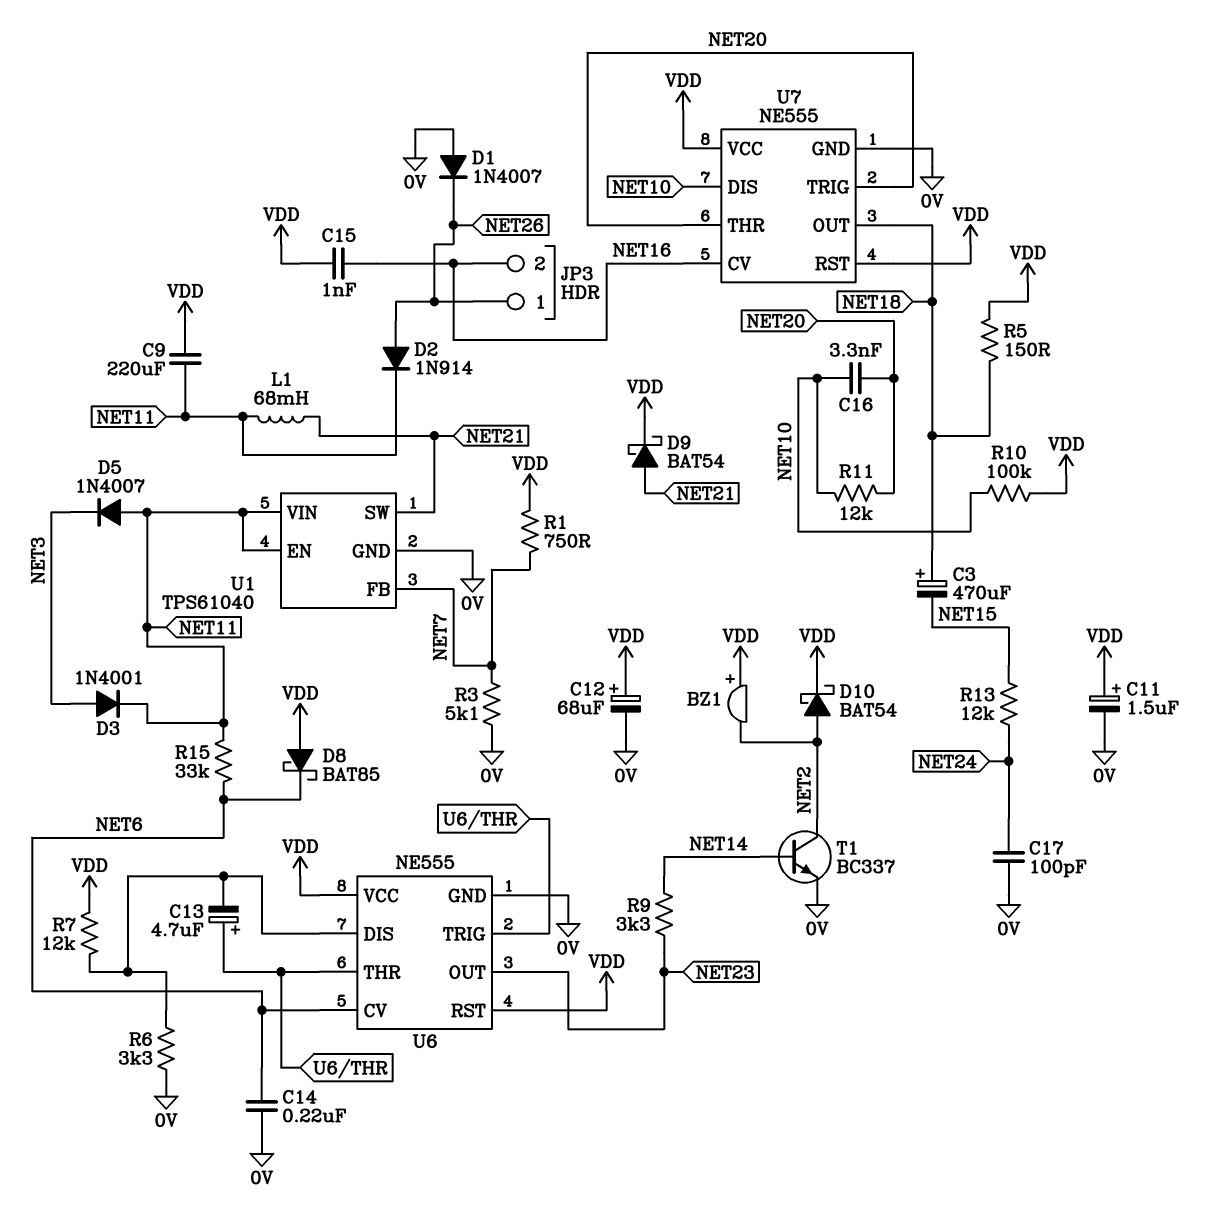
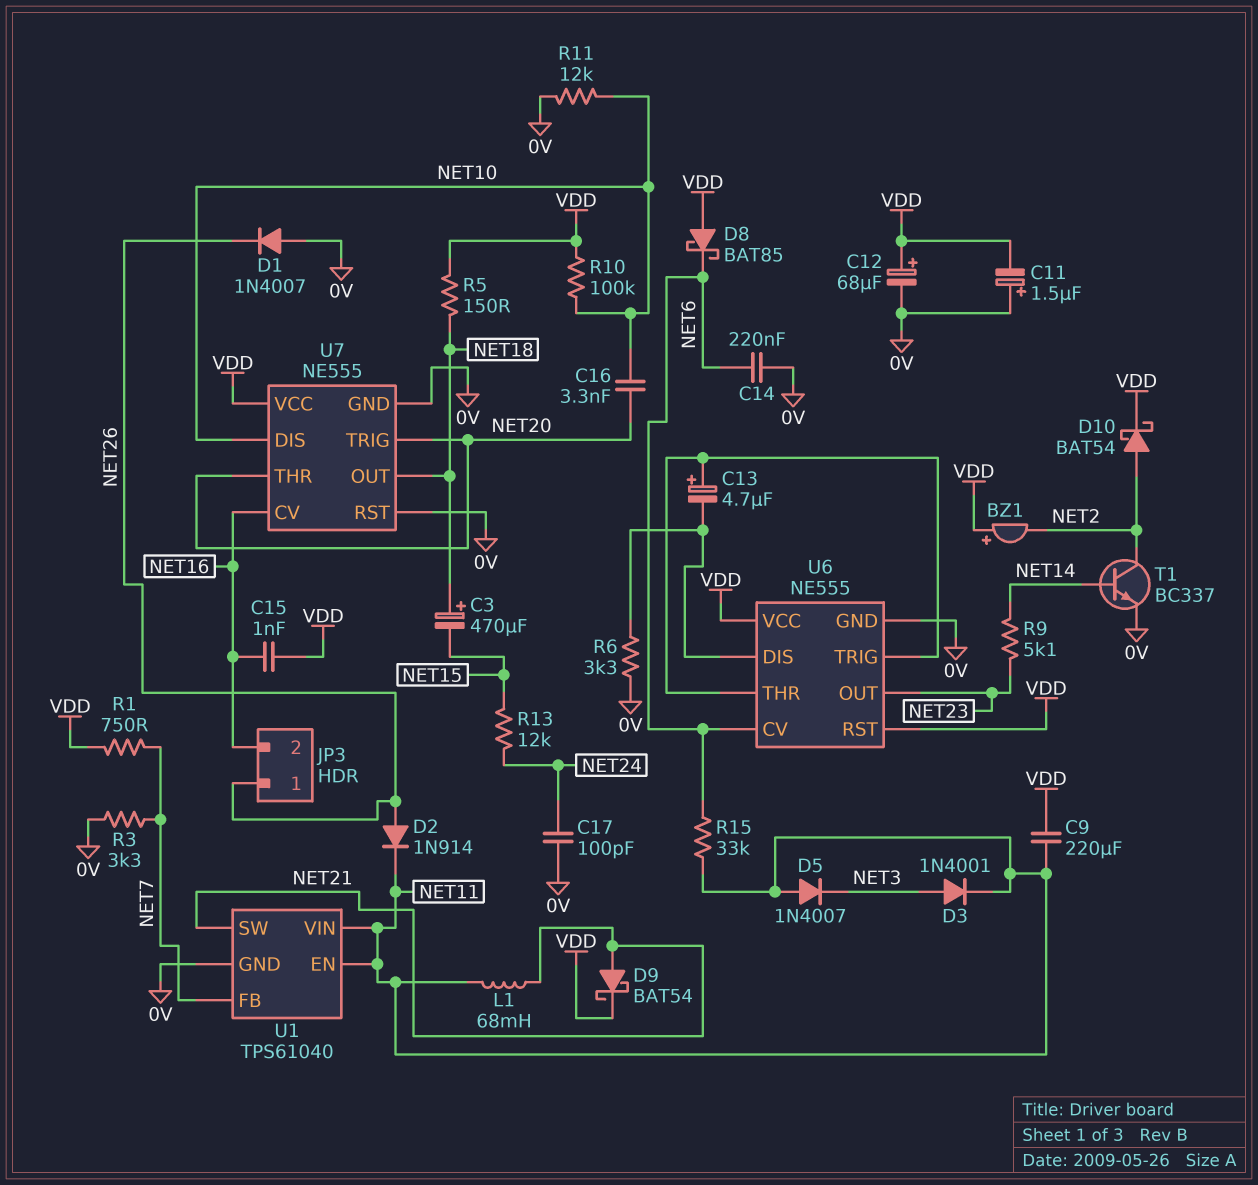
C11: 1.5uF (plus VDD, minus 0V) -> 1.5uF (plus 0V, minus VDD)
R3: 5.1k (0V, NET7) -> 3.3k (0V, NET7)
R7: 12k (U6/DIS, VDD) -> none
R9: 3.3k (NET14, NET23) -> 5.1k (NET14, NET23)
R11: 12k (NET10, NET20) -> 12k (0V, NET10)
U7 pin RST: VDD -> 0V

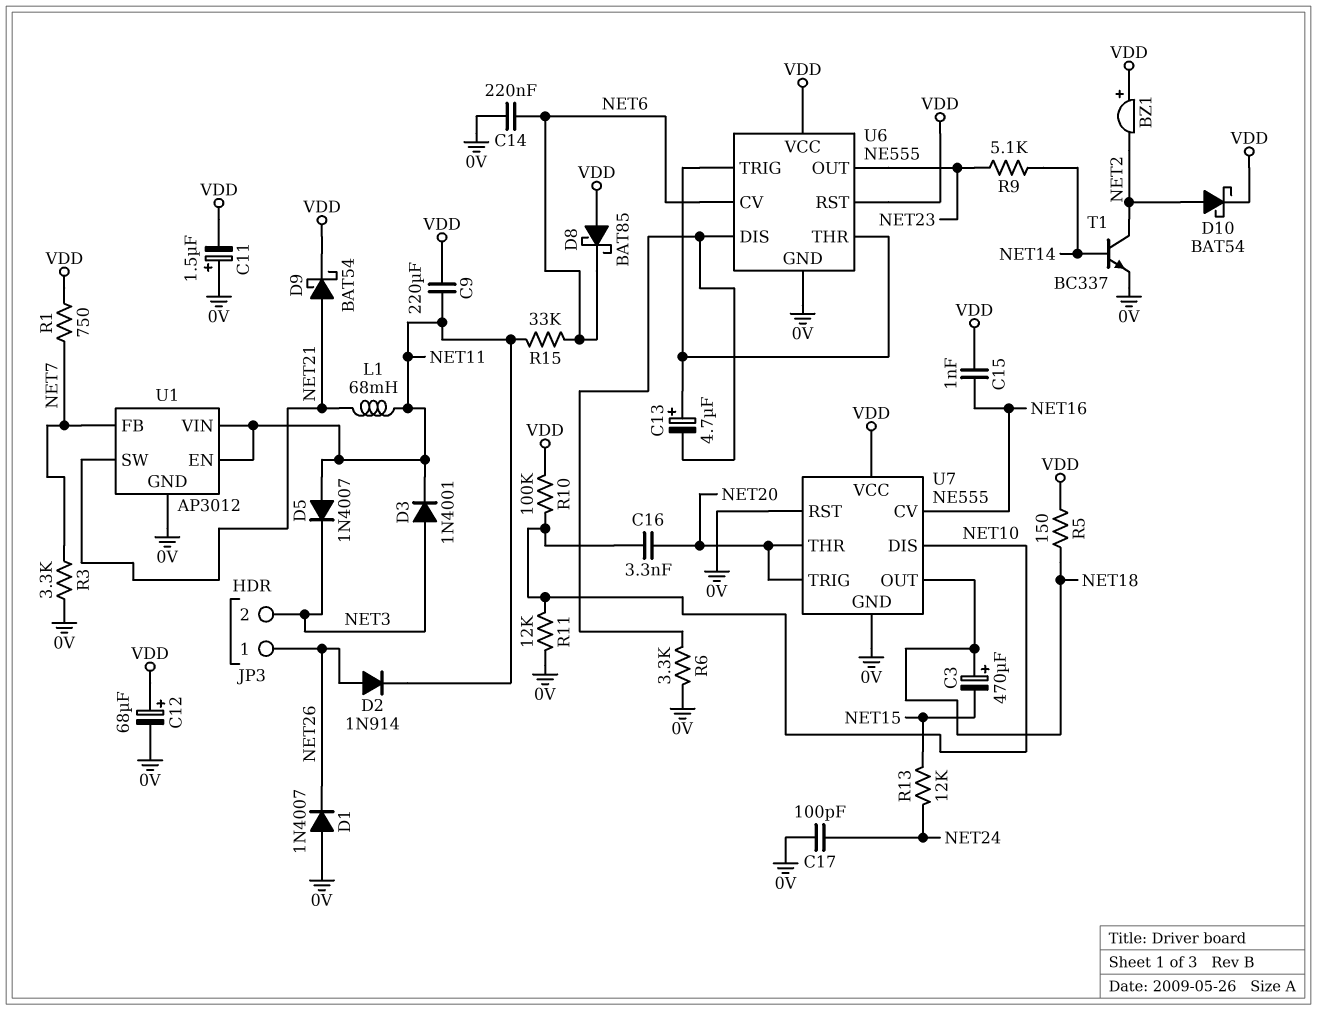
JP3 pin 2: NET16 -> NET3
U1: TPS61040 -> AP3012

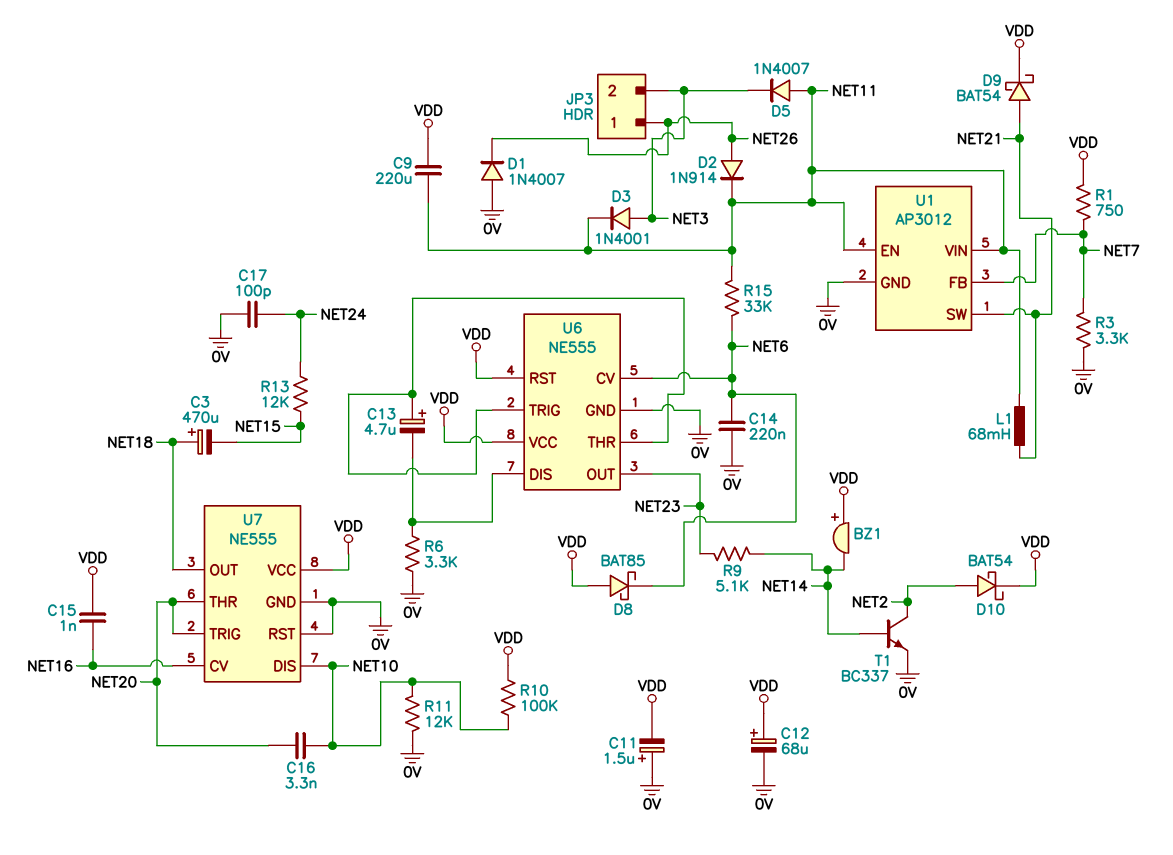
BZ1: buzzer (plus VDD, minus NET2) -> buzzer (plus VDD, minus NET14)
R5: 150 (NET18, VDD) -> none

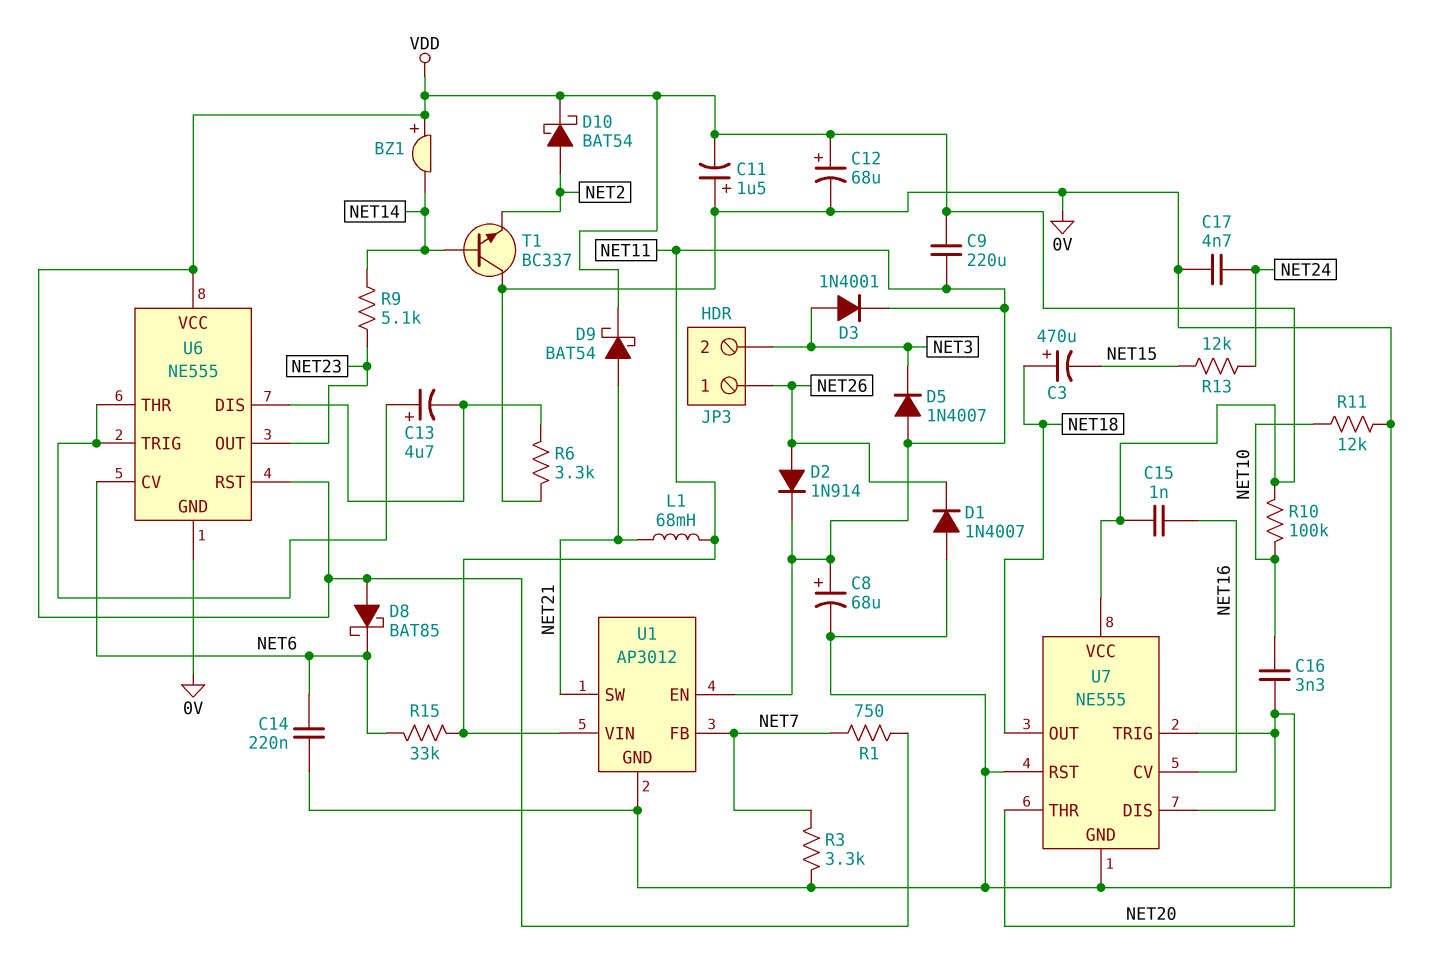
C8: none -> 68uF (plus NET11, minus 0V)
C17: 100pF (0V, NET24) -> 4.7nF (0V, NET24)
T1: NPN BC337 (B NET14, C NET2, E 0V) -> NPN BC337 (B NET14, C 0V, E NET2)
U7 pin DIS: NET10 -> NET20

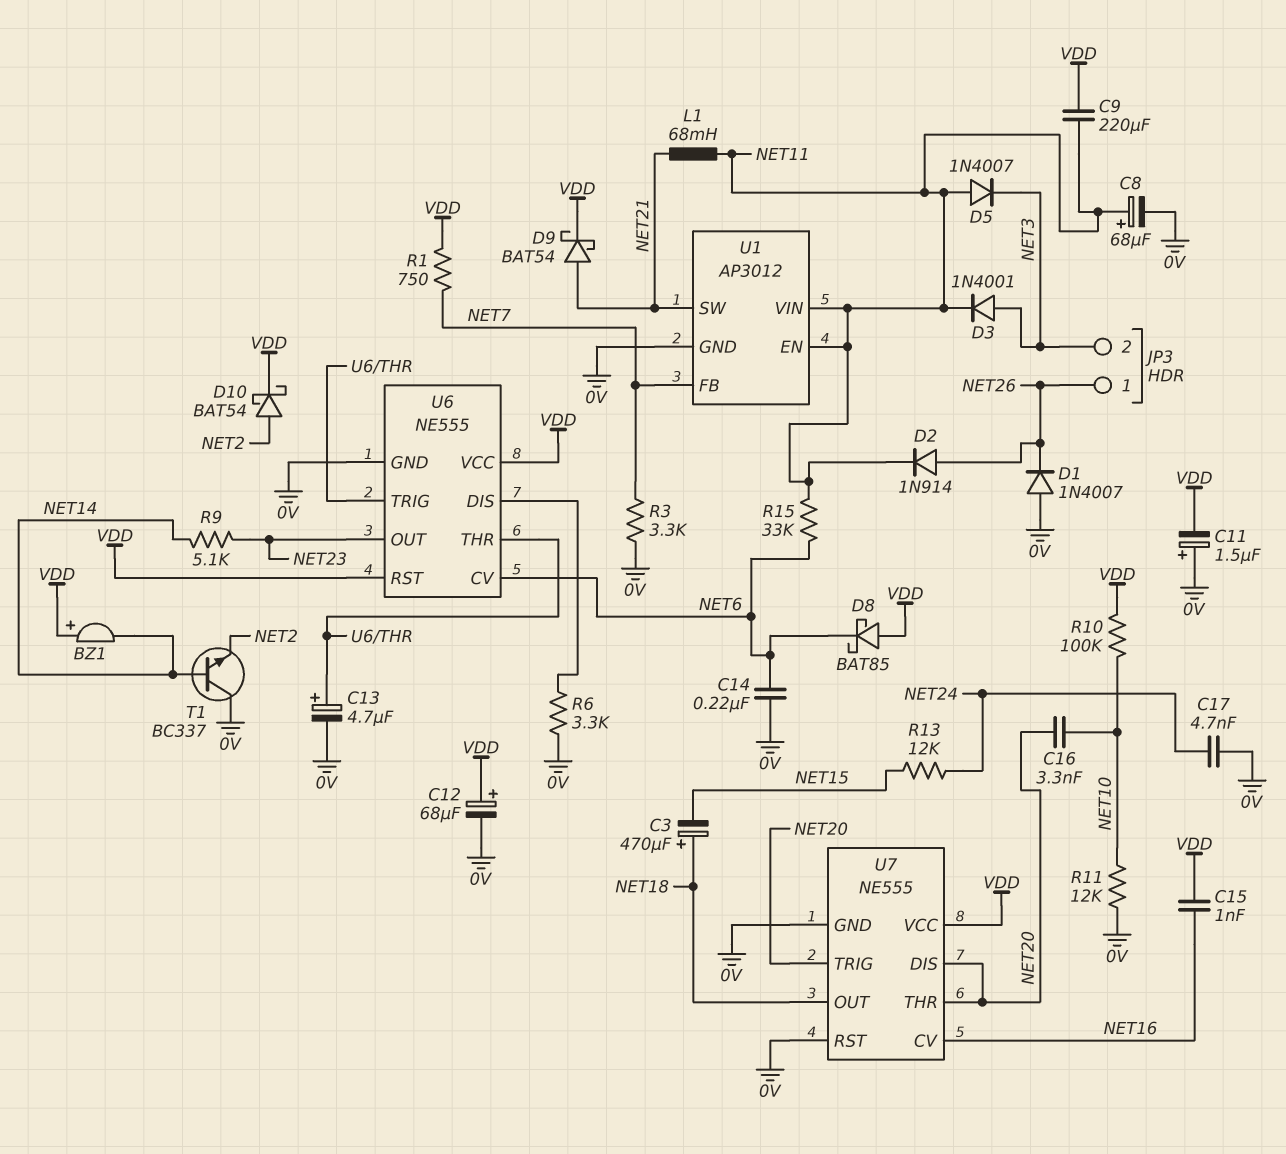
C13: 4.7uF (plus U6/THR, minus U6/DIS) -> 4.7uF (plus U6/THR, minus 0V)

